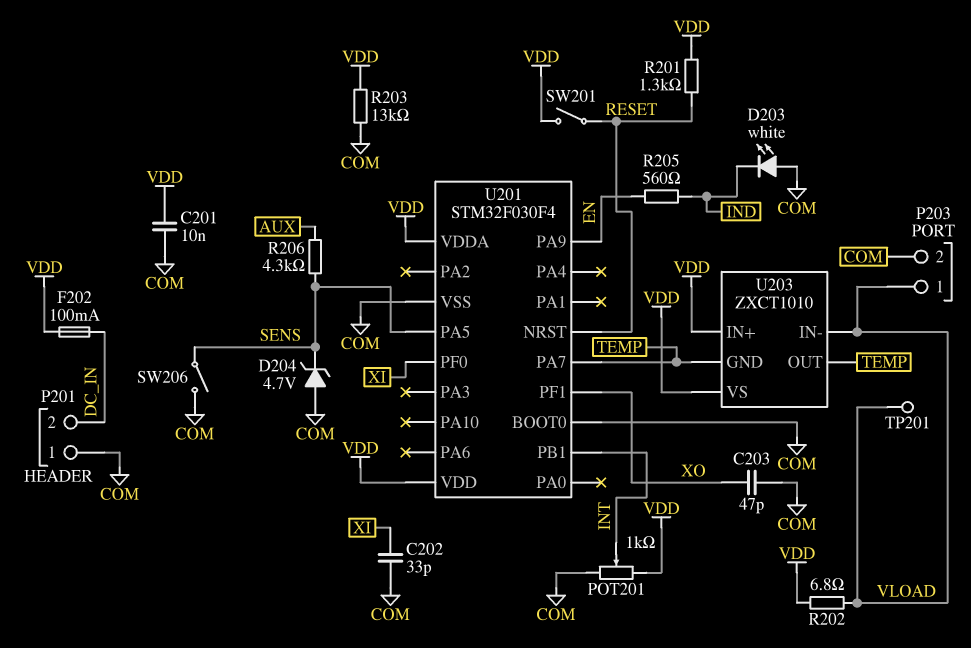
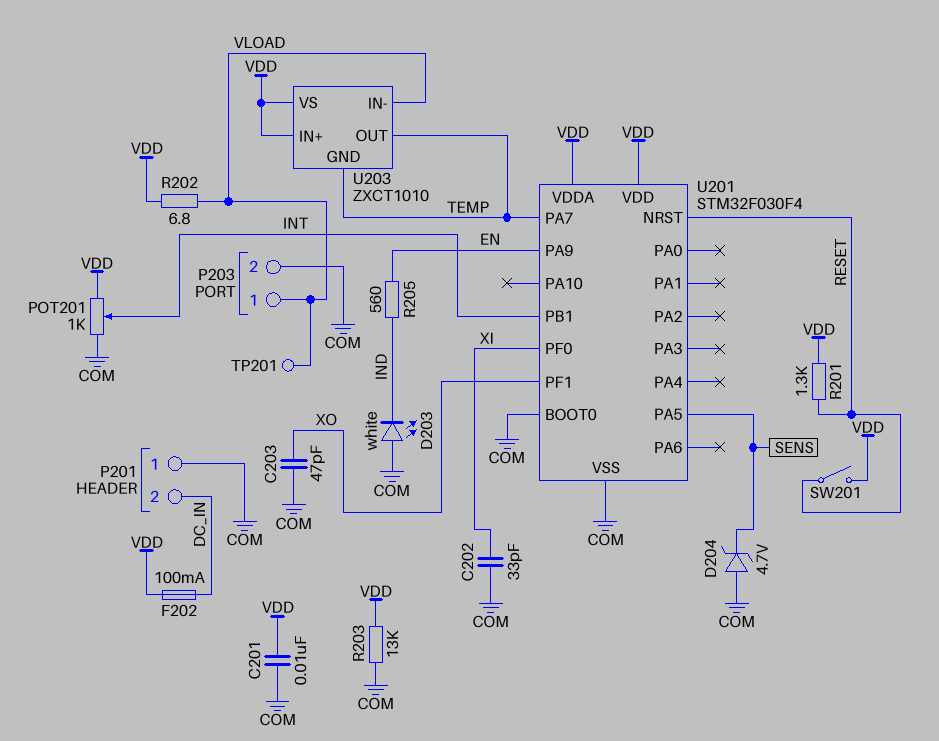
R206: 4.3k (AUX, SENS) -> none
SW206: switch (COM, SENS) -> none

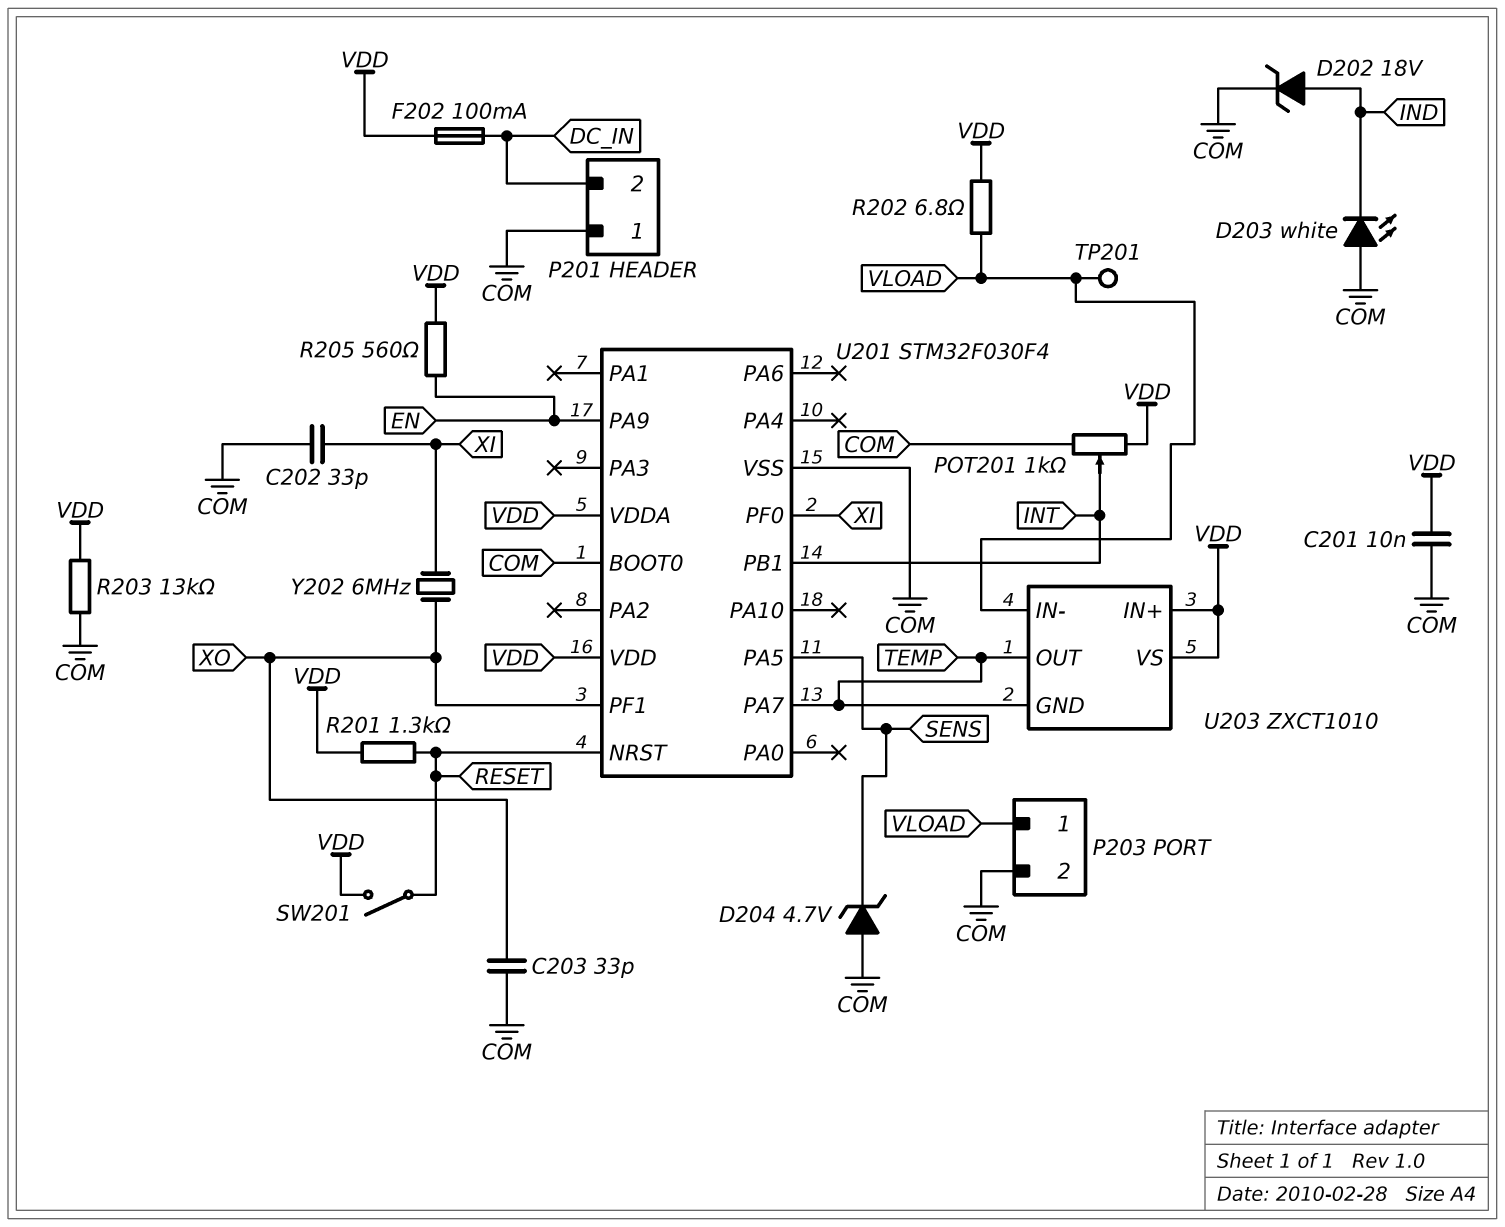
C203: 47pF (COM, XO) -> 33pF (COM, XO)
D202: none -> zener 18V (A IND, K COM)
R205: 560 (EN, IND) -> 560 (EN, VDD)
Y202: none -> 6MHz (XI, XO)

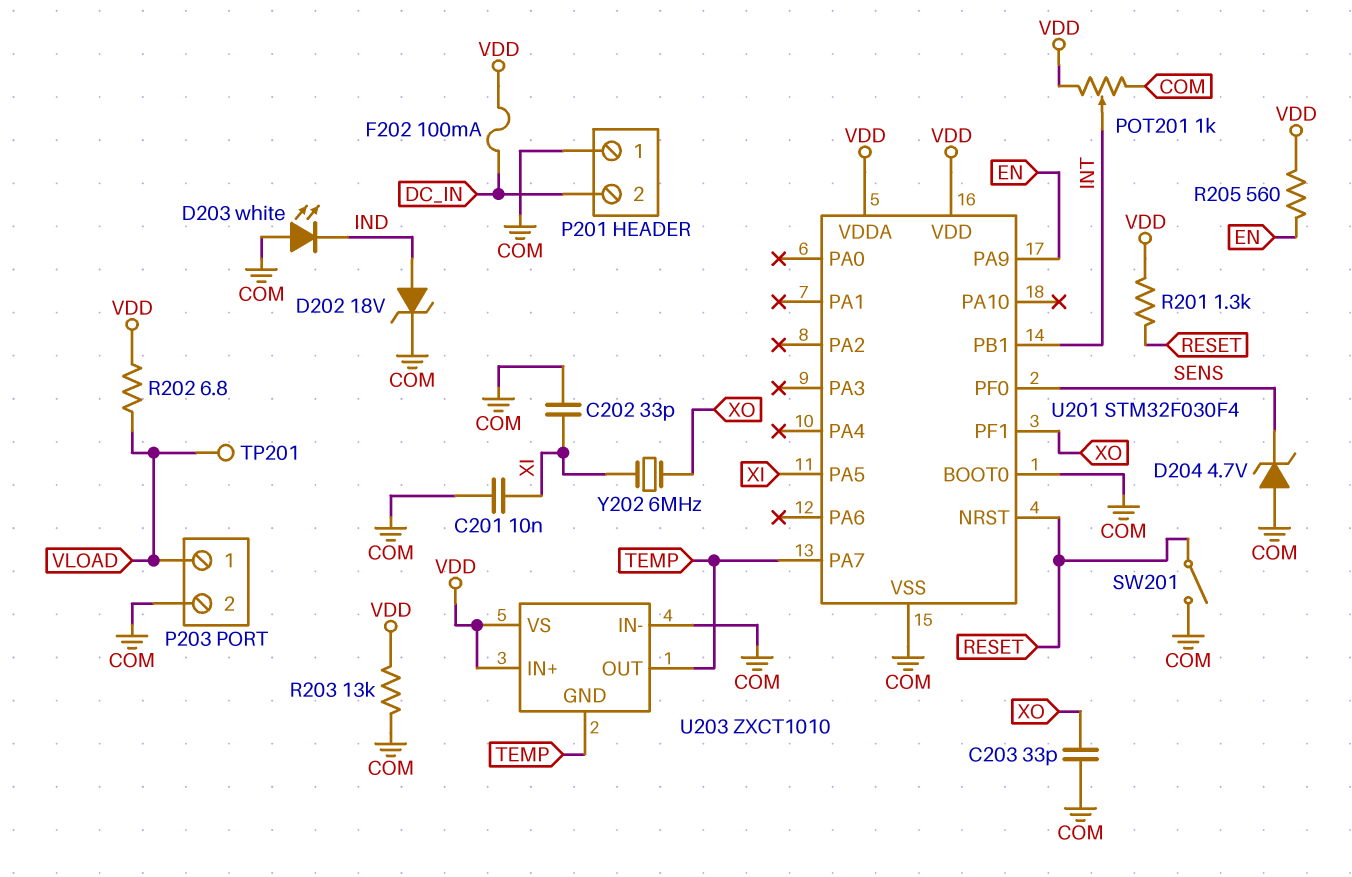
C201: 10nF (COM, VDD) -> 10nF (COM, XI)
SW201: switch (RESET, VDD) -> switch (COM, RESET)
U201 pin PA5: SENS -> XI
U201 pin PF0: XI -> SENS
U203 pin IN-: VLOAD -> COM

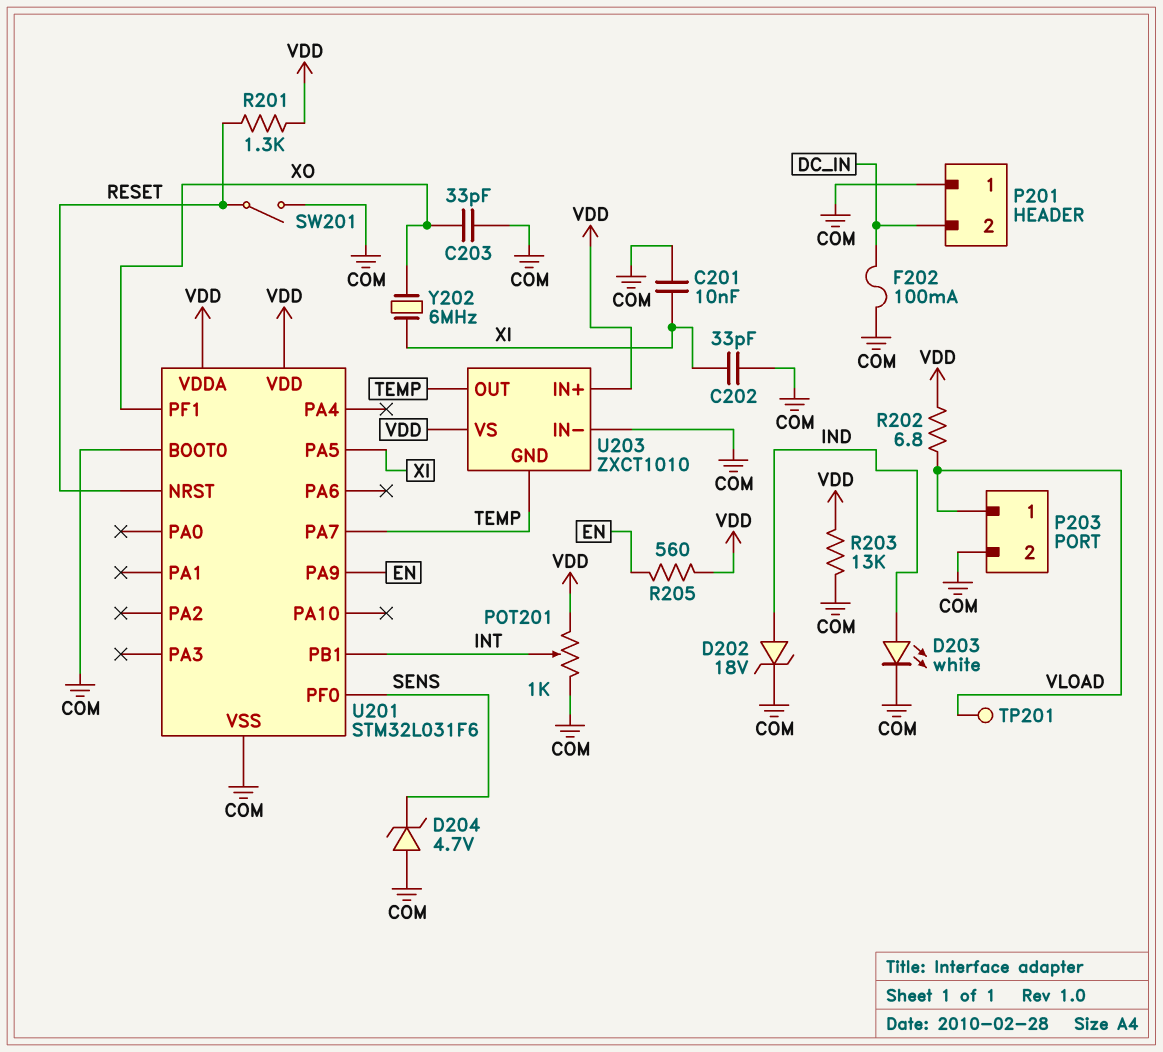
D203: LED white (A COM, K IND) -> LED white (A IND, K COM)
F202: 100mA (DC_IN, VDD) -> 100mA (COM, DC_IN)
U201: STM32F030F4 -> STM32L031F6

